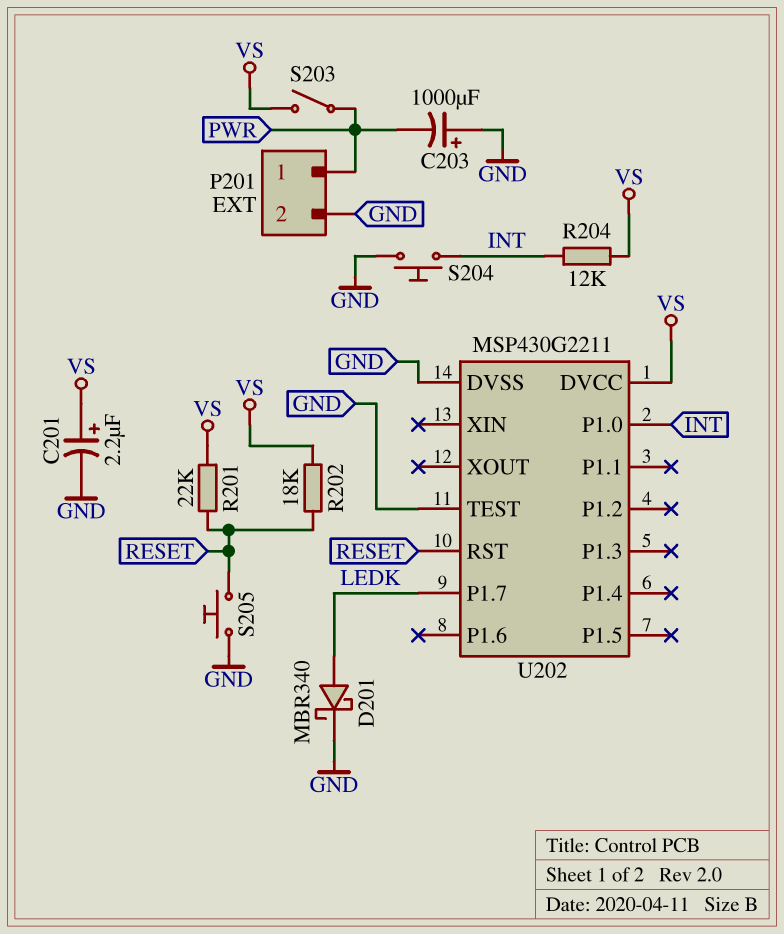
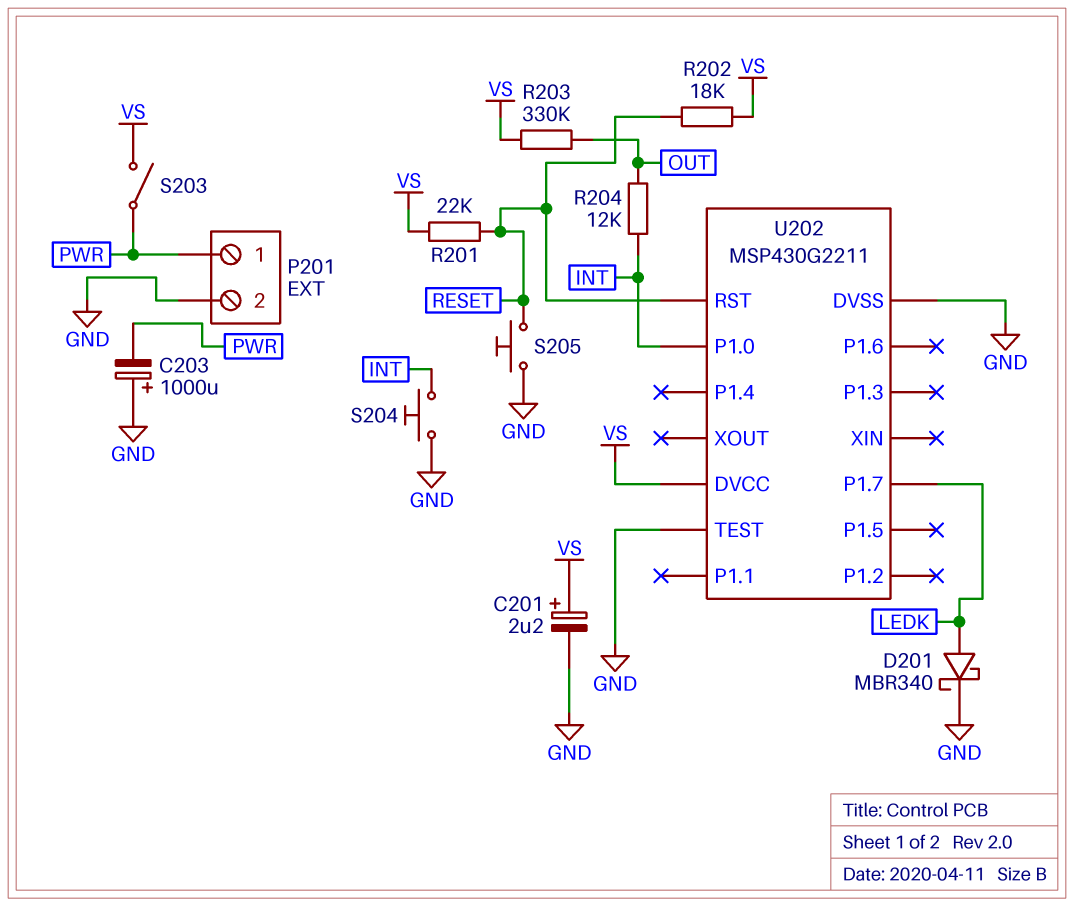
R203: none -> 330k (OUT, VS)
R204: 12k (INT, VS) -> 12k (INT, OUT)

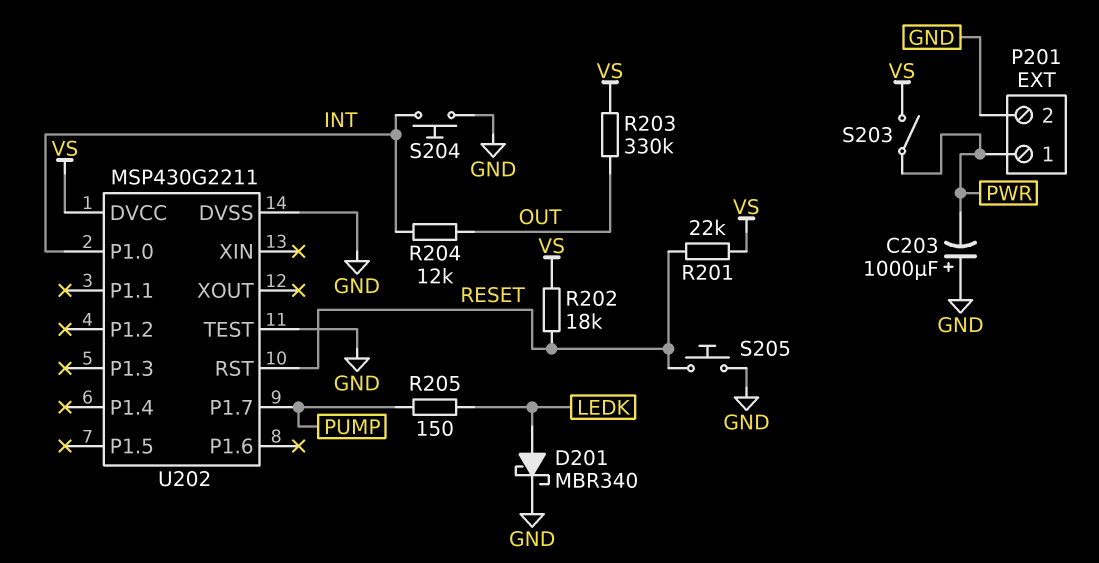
C201: 2.2uF (plus VS, minus GND) -> none
R205: none -> 150 (LEDK, PUMP)
U202 pin P1.7: LEDK -> PUMP

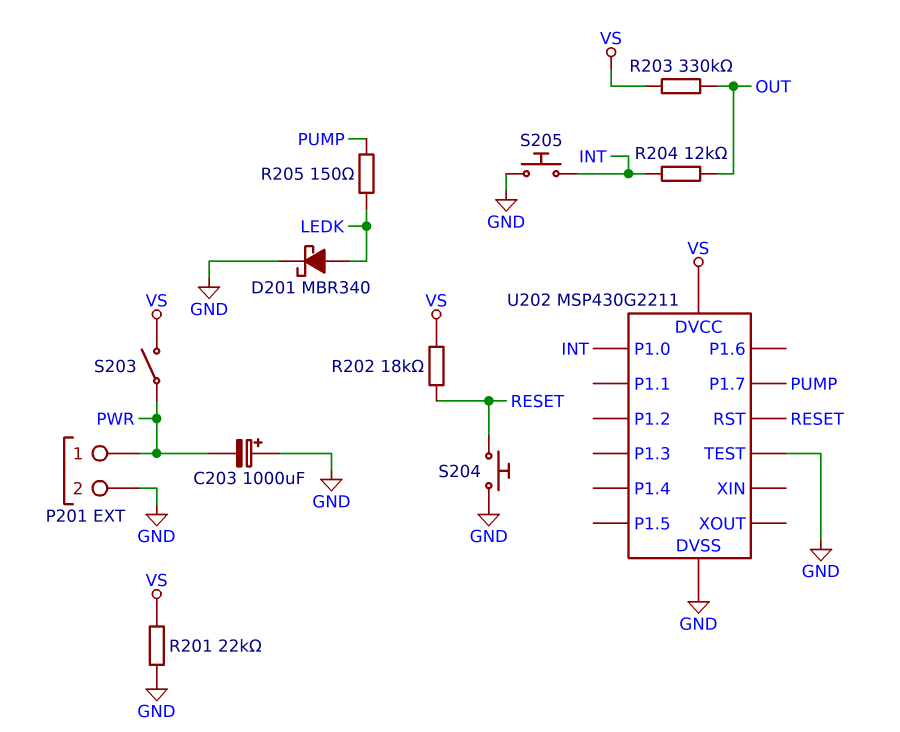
R201: 22k (RESET, VS) -> 22k (GND, VS)
S204: button (GND, INT) -> button (GND, RESET)
S205: button (GND, RESET) -> button (GND, INT)

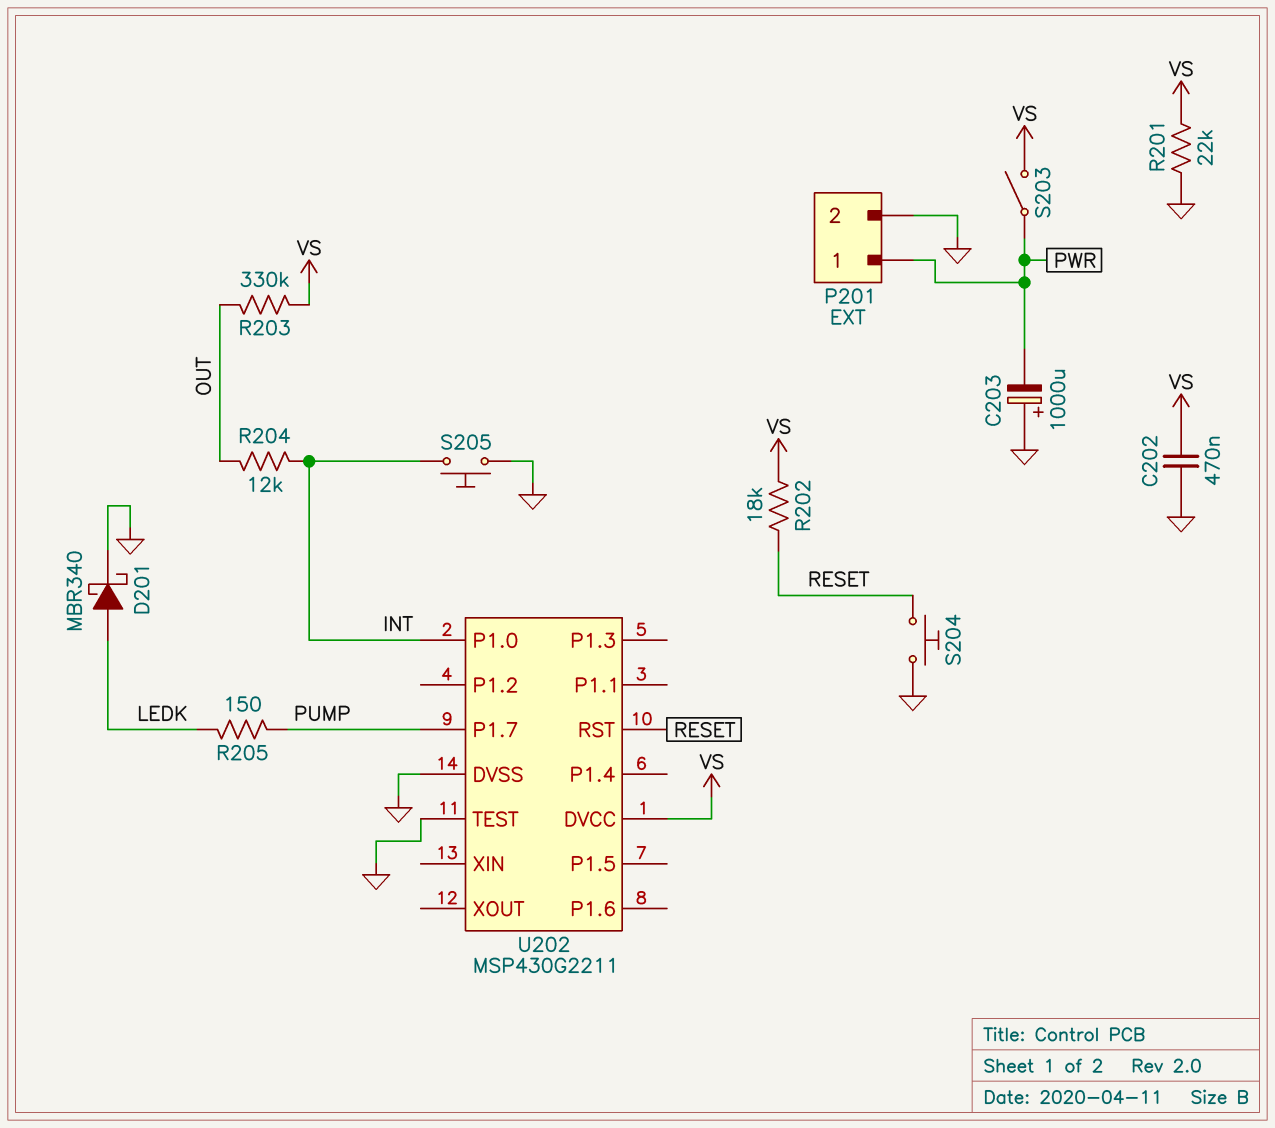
C202: none -> 470nF (GND, VS)

